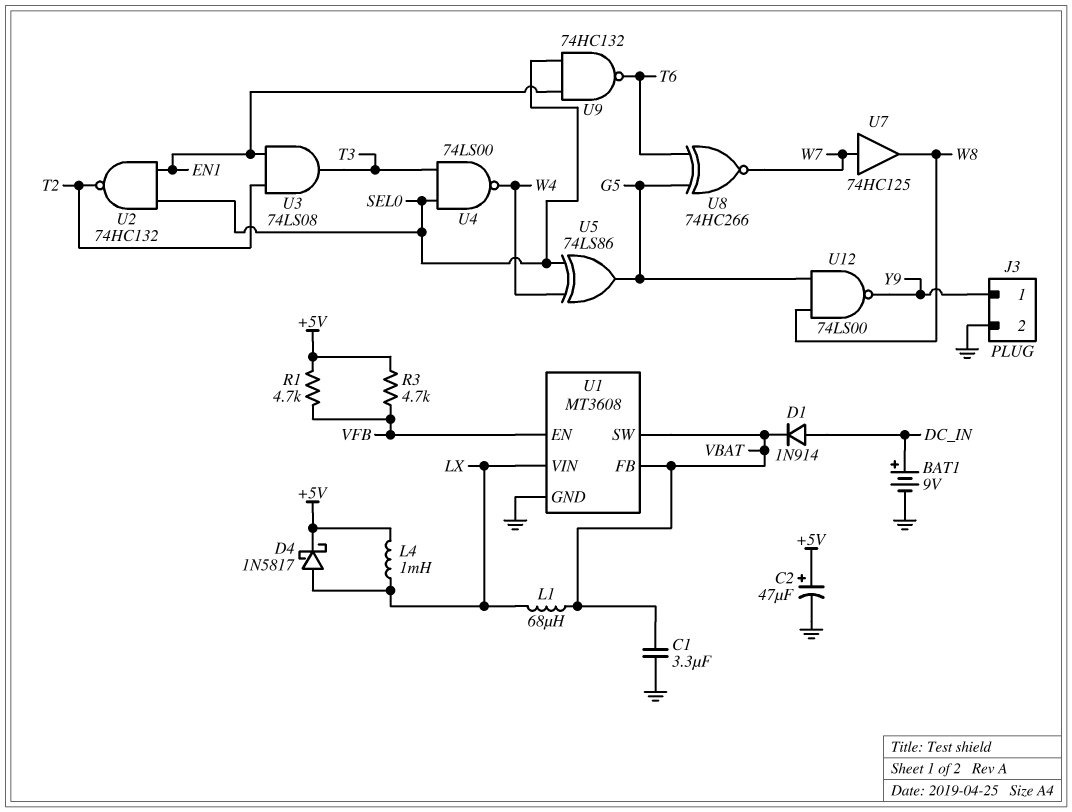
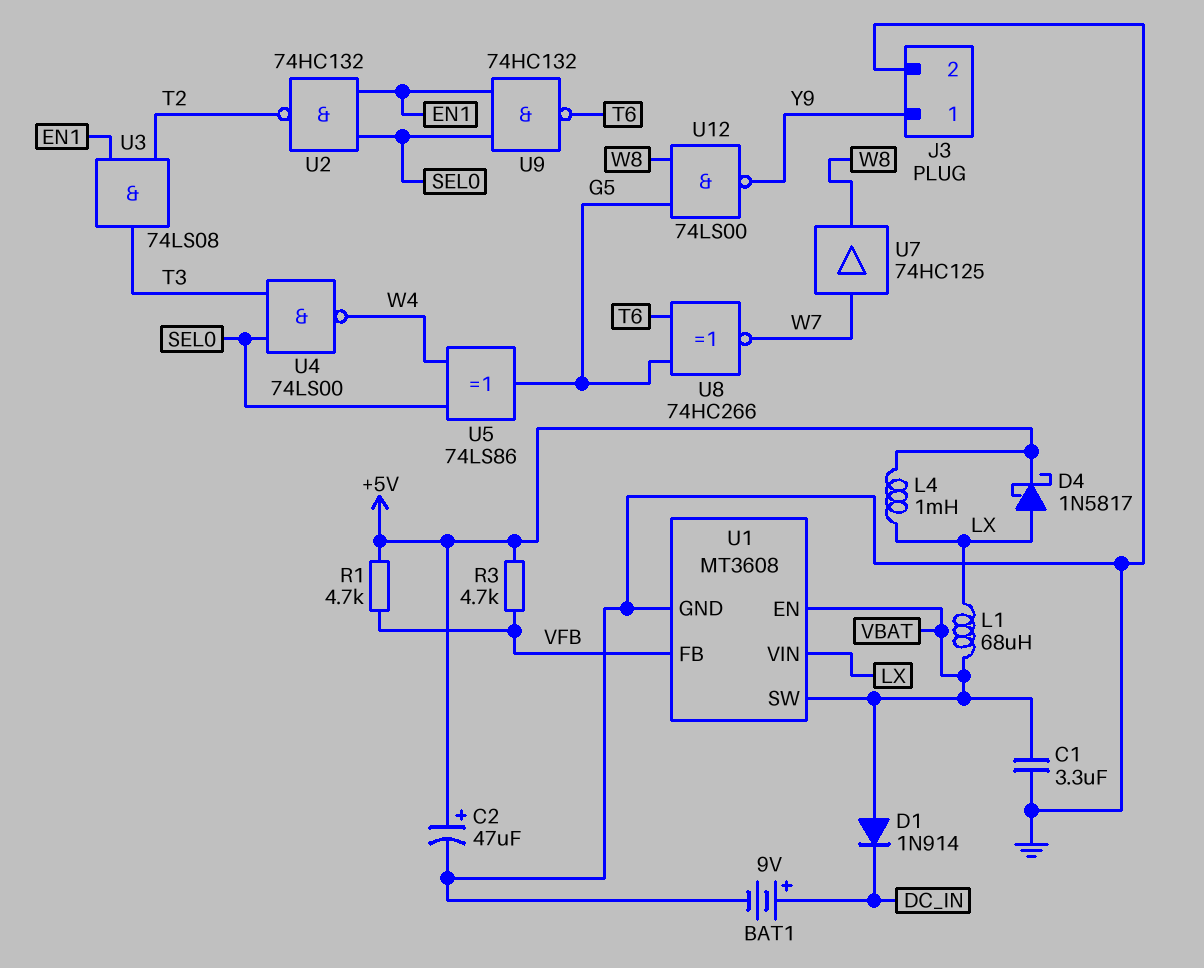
D1: diode 1N914 (A DC_IN, K VBAT) -> diode 1N914 (A VBAT, K DC_IN)
U1 pin EN: VFB -> VBAT
U1 pin FB: VBAT -> VFB

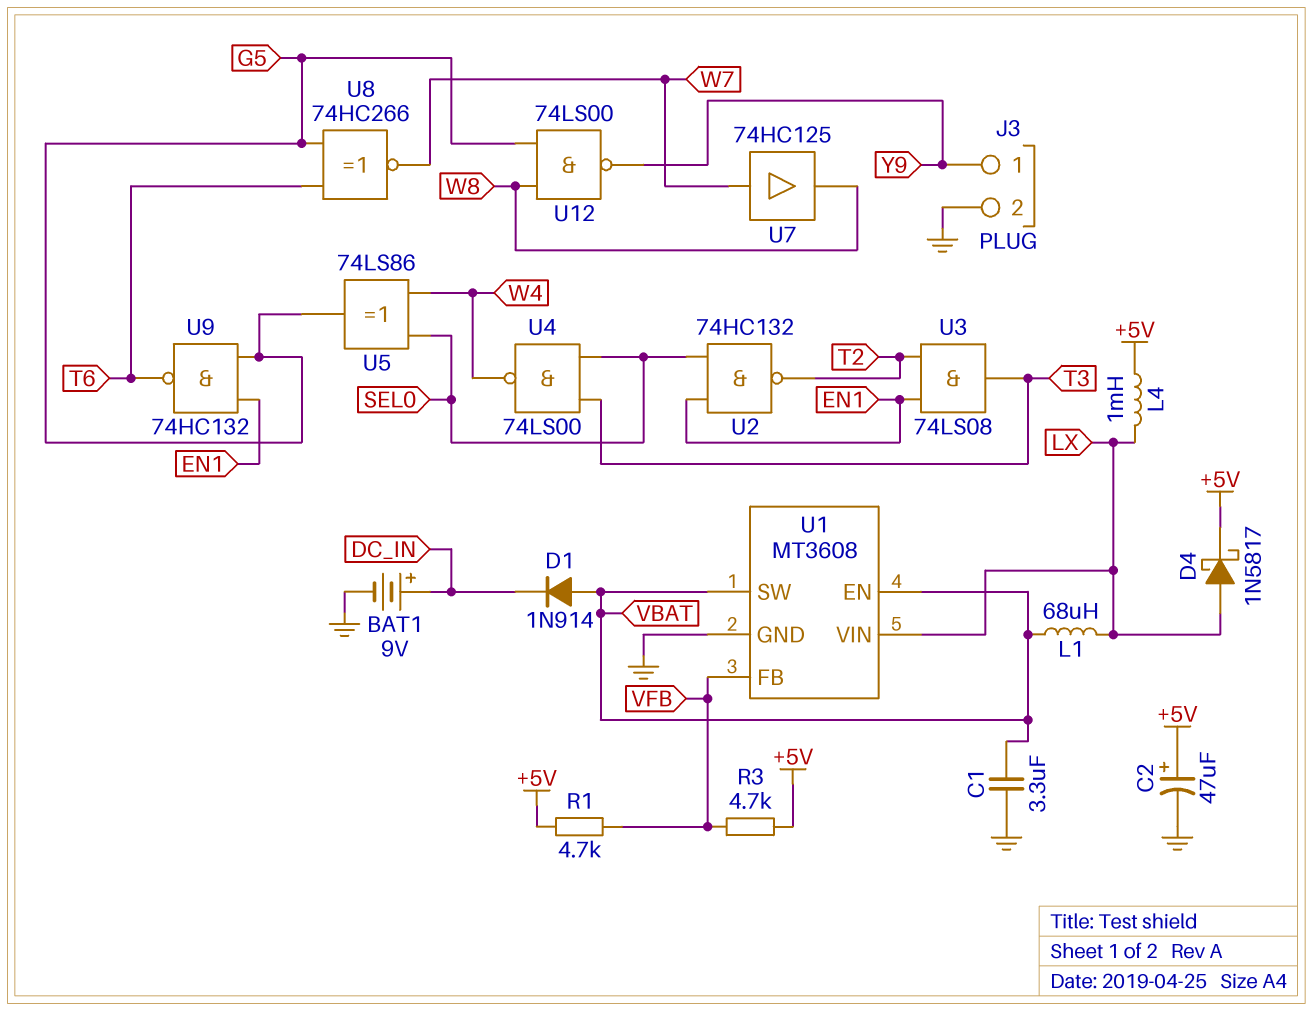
U9: NAND 74HC132 (in EN1, in SEL0, out T6) -> NAND 74HC132 (in EN1, in G5, out T6)

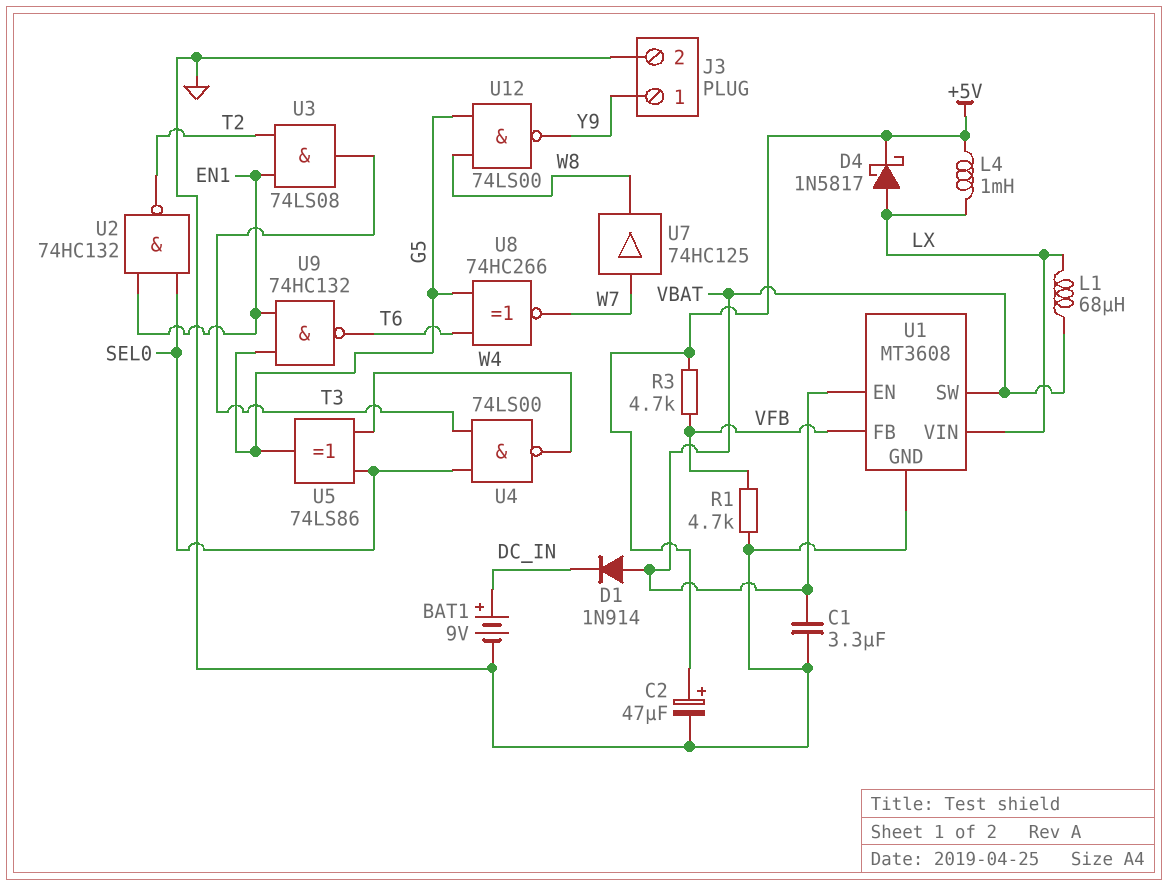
R1: 4.7k (+5V, VFB) -> 4.7k (GND, VFB)

